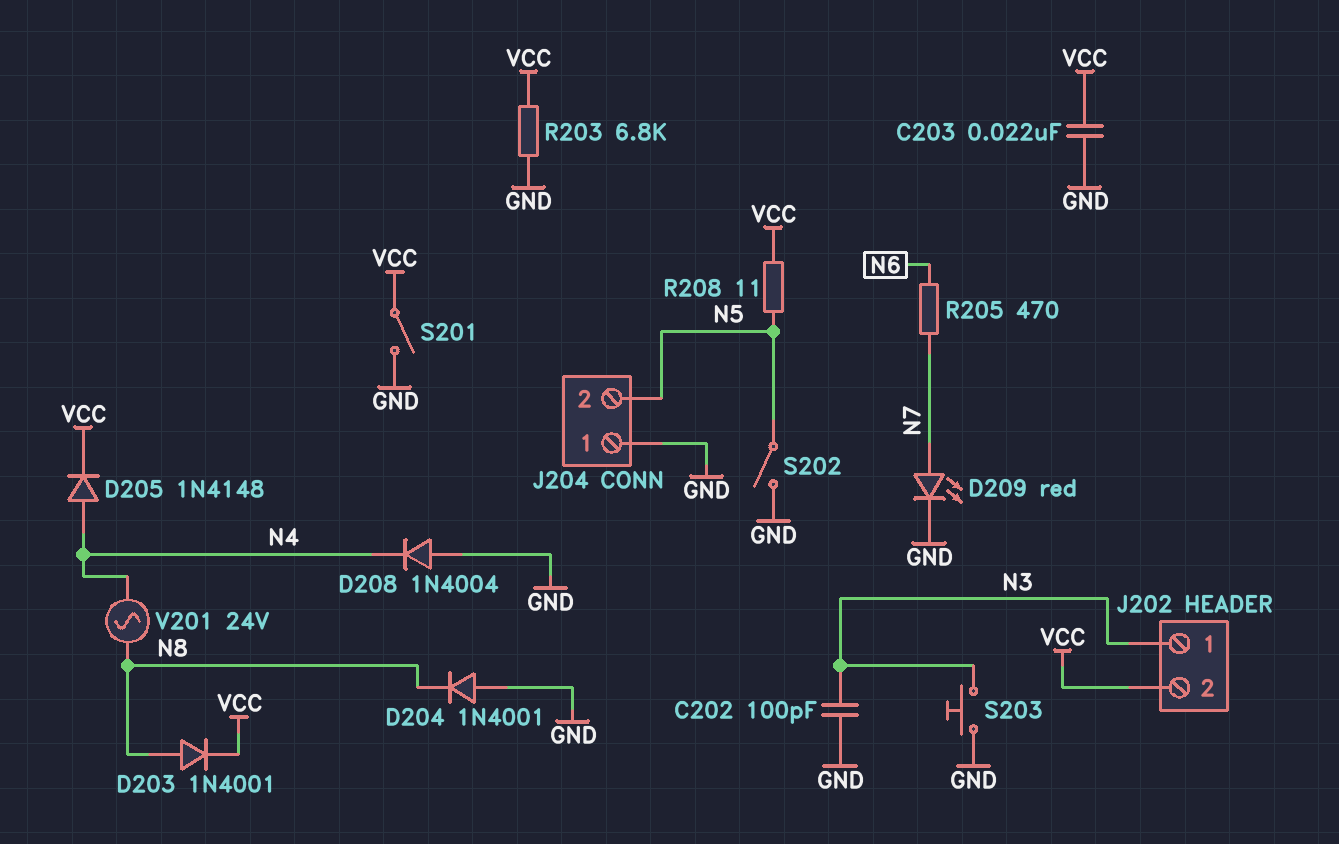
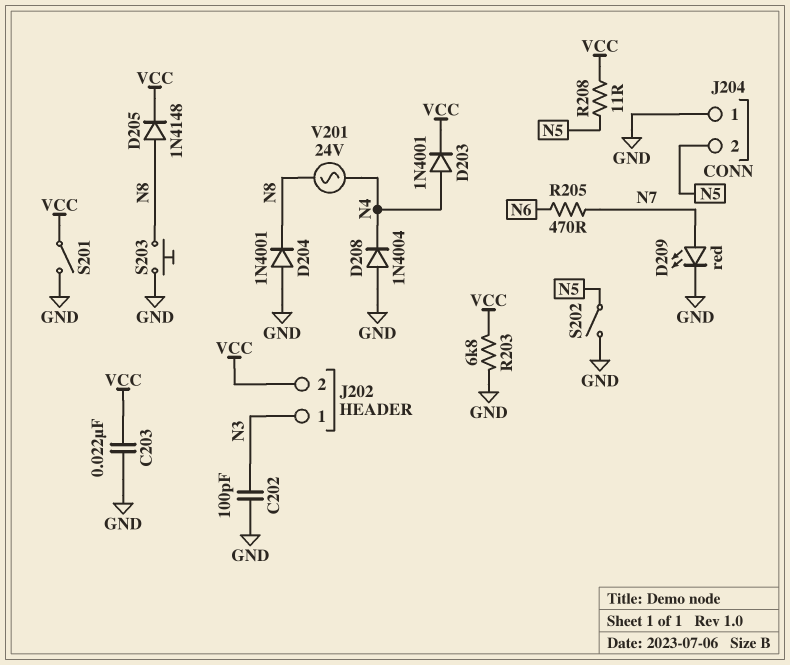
D203: diode 1N4001 (A N8, K VCC) -> diode 1N4001 (A N4, K VCC)
D205: diode 1N4148 (A N4, K VCC) -> diode 1N4148 (A N8, K VCC)
S203: button (GND, N3) -> button (GND, N8)

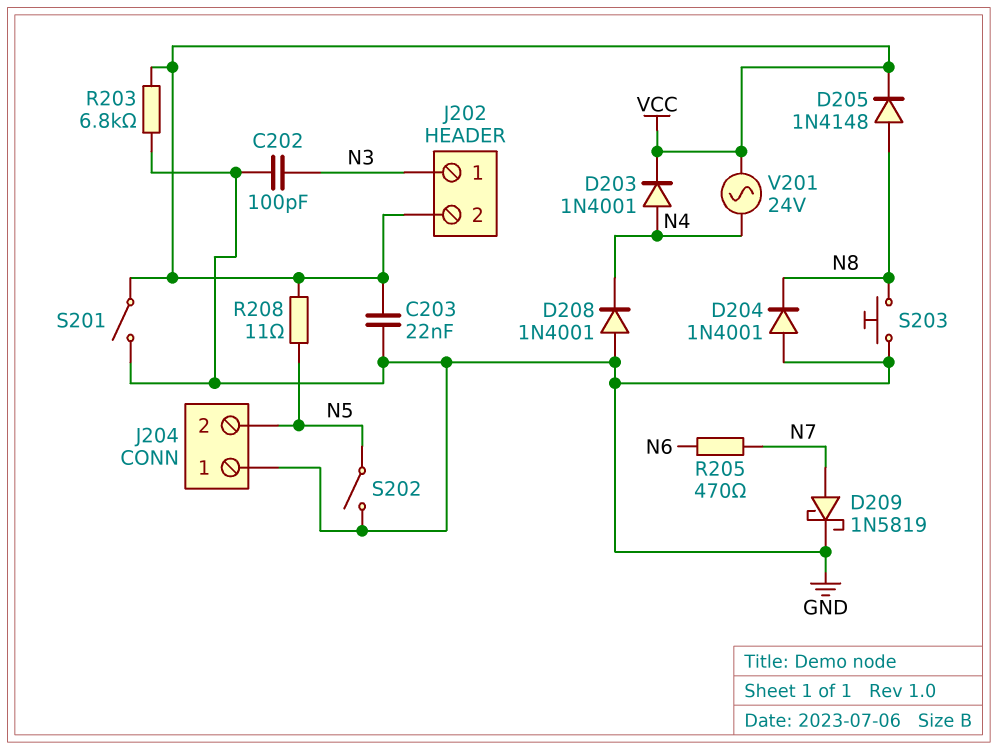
D208: diode 1N4004 (A GND, K N4) -> diode 1N4001 (A GND, K N4)
D209: LED red (A N7, K GND) -> schottky 1N5819 (A N7, K GND)
V201: AC 24V (N4, N8) -> AC 24V (N4, VCC)

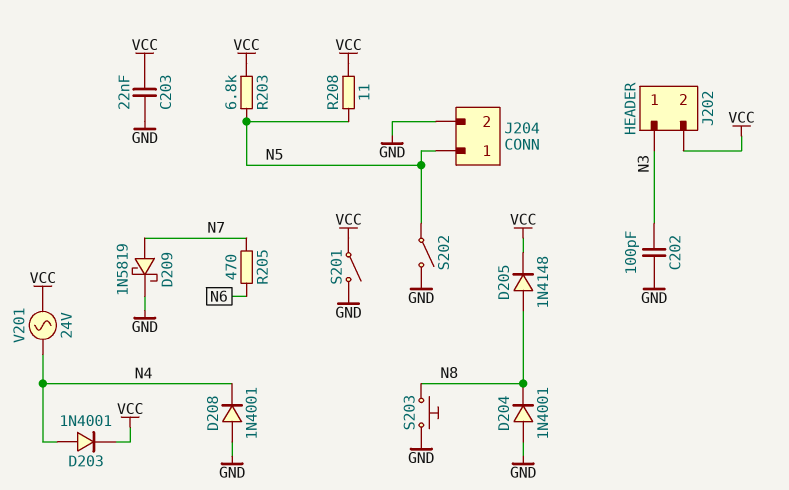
J204 pin 1: GND -> N5
J204 pin 2: N5 -> GND
R203: 6.8k (GND, VCC) -> 6.8k (N5, VCC)

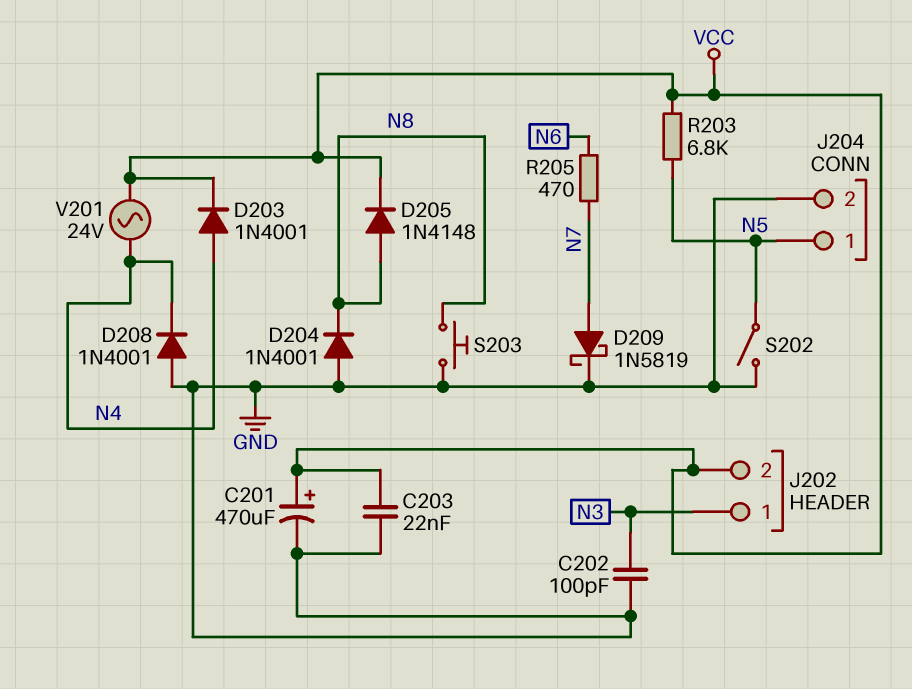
C201: none -> 470uF (plus VCC, minus GND)
R208: 11 (N5, VCC) -> none
S201: switch (GND, VCC) -> none

